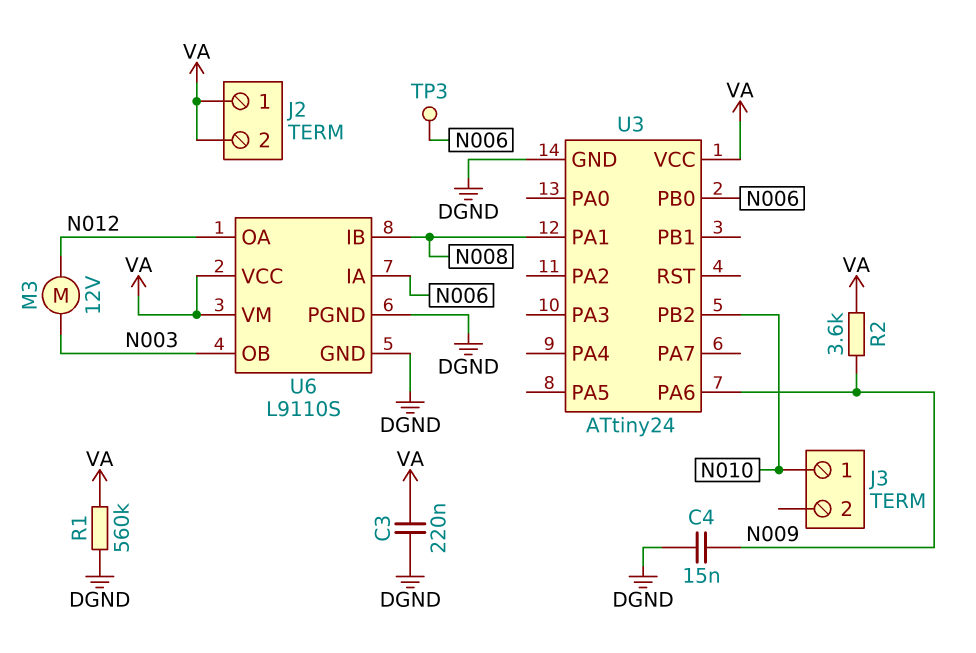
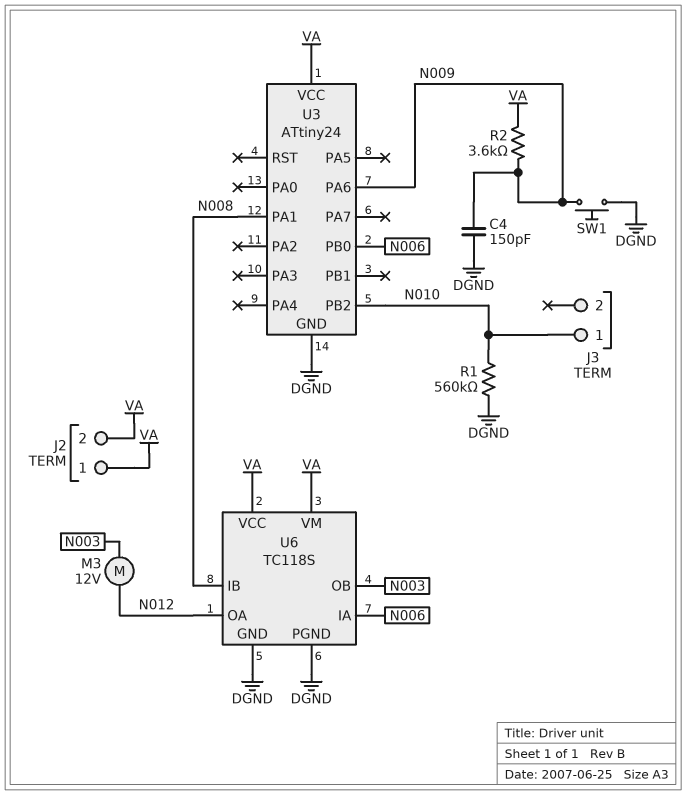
C3: 220nF (DGND, VA) -> none
C4: 15nF (DGND, N009) -> 150pF (DGND, N009)
R1: 560k (DGND, VA) -> 560k (DGND, N010)
SW1: none -> button (DGND, N009)
TP3: test point (N006) -> none
U6: L9110S -> TC118S

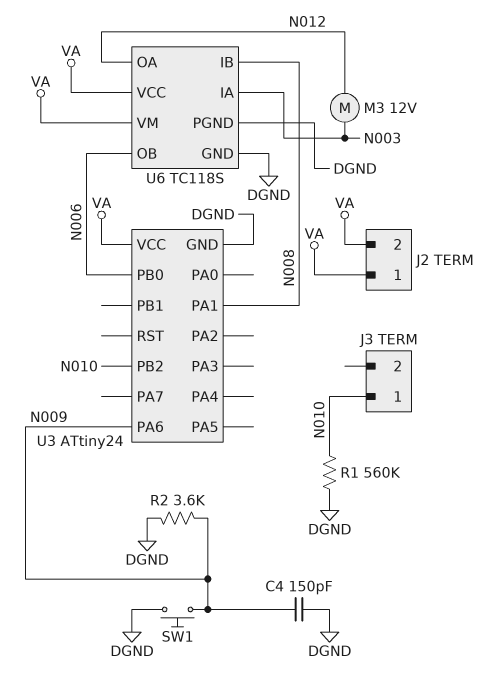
R2: 3.6k (N009, VA) -> 3.6k (DGND, N009)
U6 pin IA: N006 -> N003
U6 pin OB: N003 -> N006

